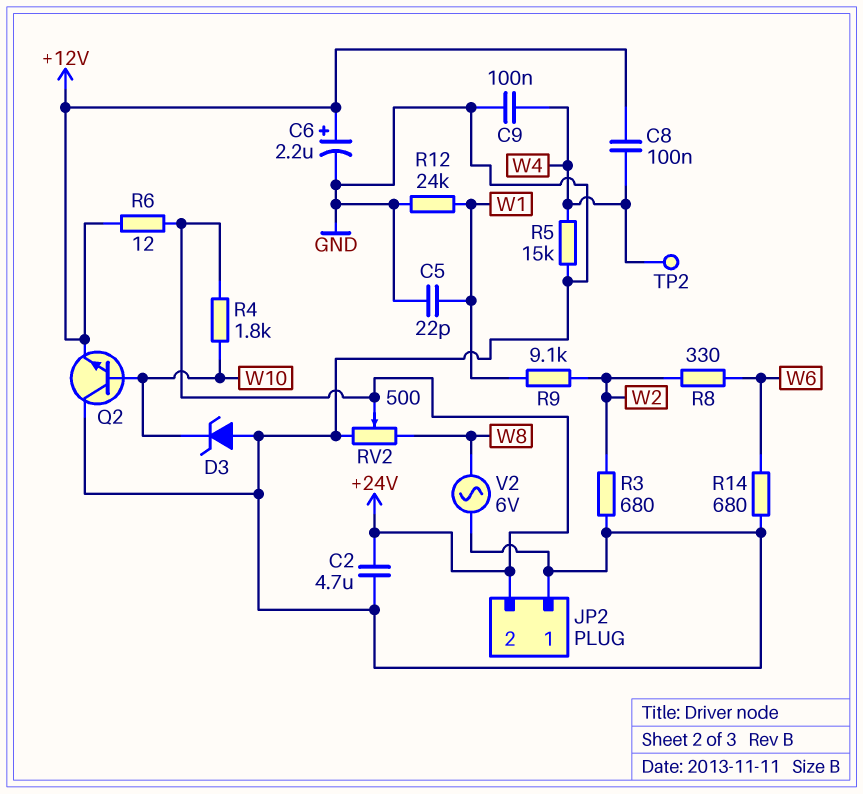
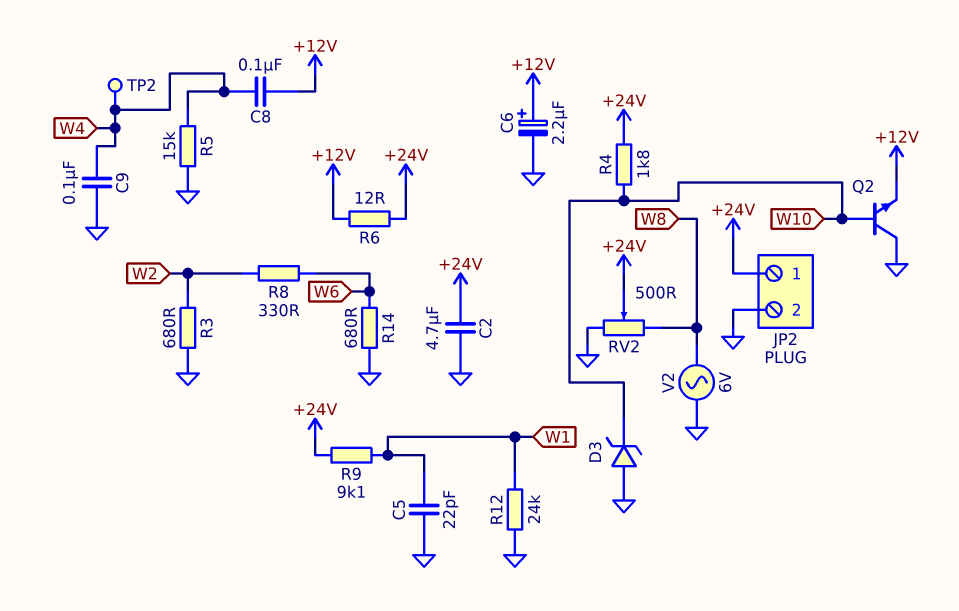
JP2 pin 1: GND -> +24V
JP2 pin 2: +24V -> GND
R9: 9.1k (W1, W2) -> 9.1k (+24V, W1)

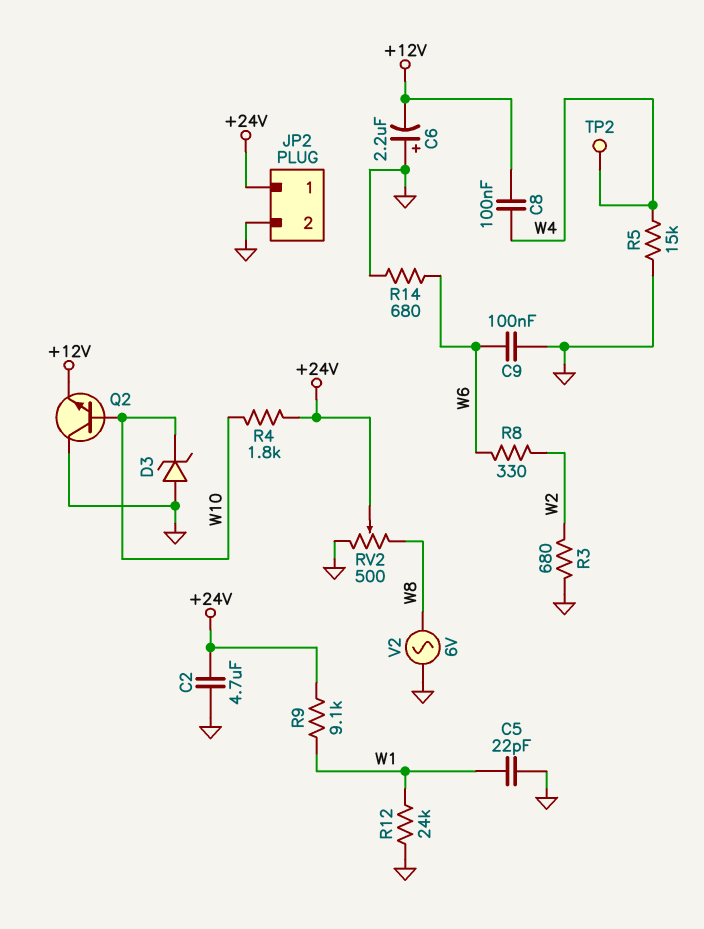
C6: 2.2uF (plus +12V, minus GND) -> 2.2uF (plus GND, minus +12V)
C9: 100nF (GND, W4) -> 100nF (GND, W6)
R6: 12 (+12V, +24V) -> none

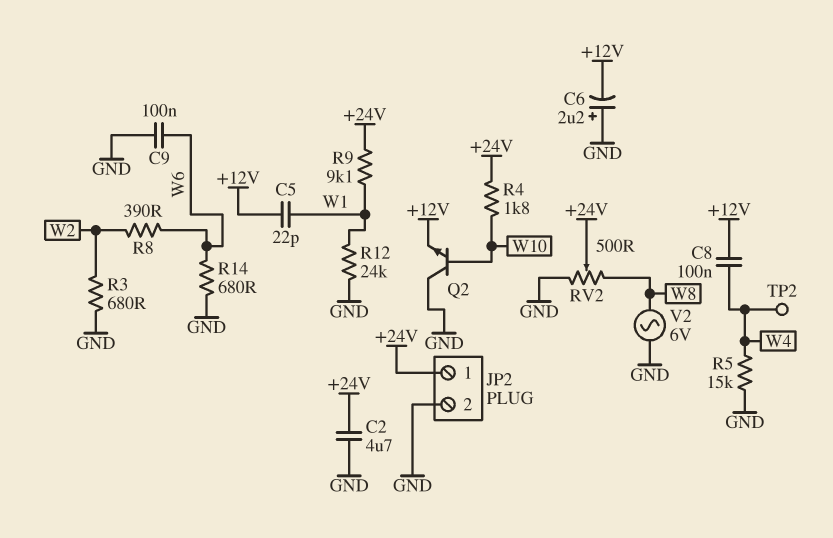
C5: 22pF (GND, W1) -> 22pF (+12V, W1)
D3: zener (A GND, K W10) -> none
R8: 330 (W2, W6) -> 390 (W2, W6)

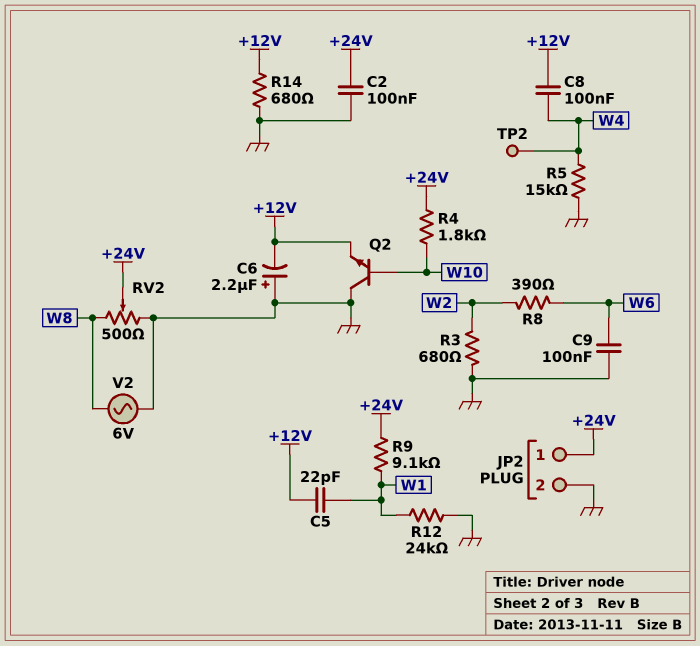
C2: 4.7uF (+24V, GND) -> 100nF (+24V, GND)
R14: 680 (GND, W6) -> 680 (+12V, GND)

